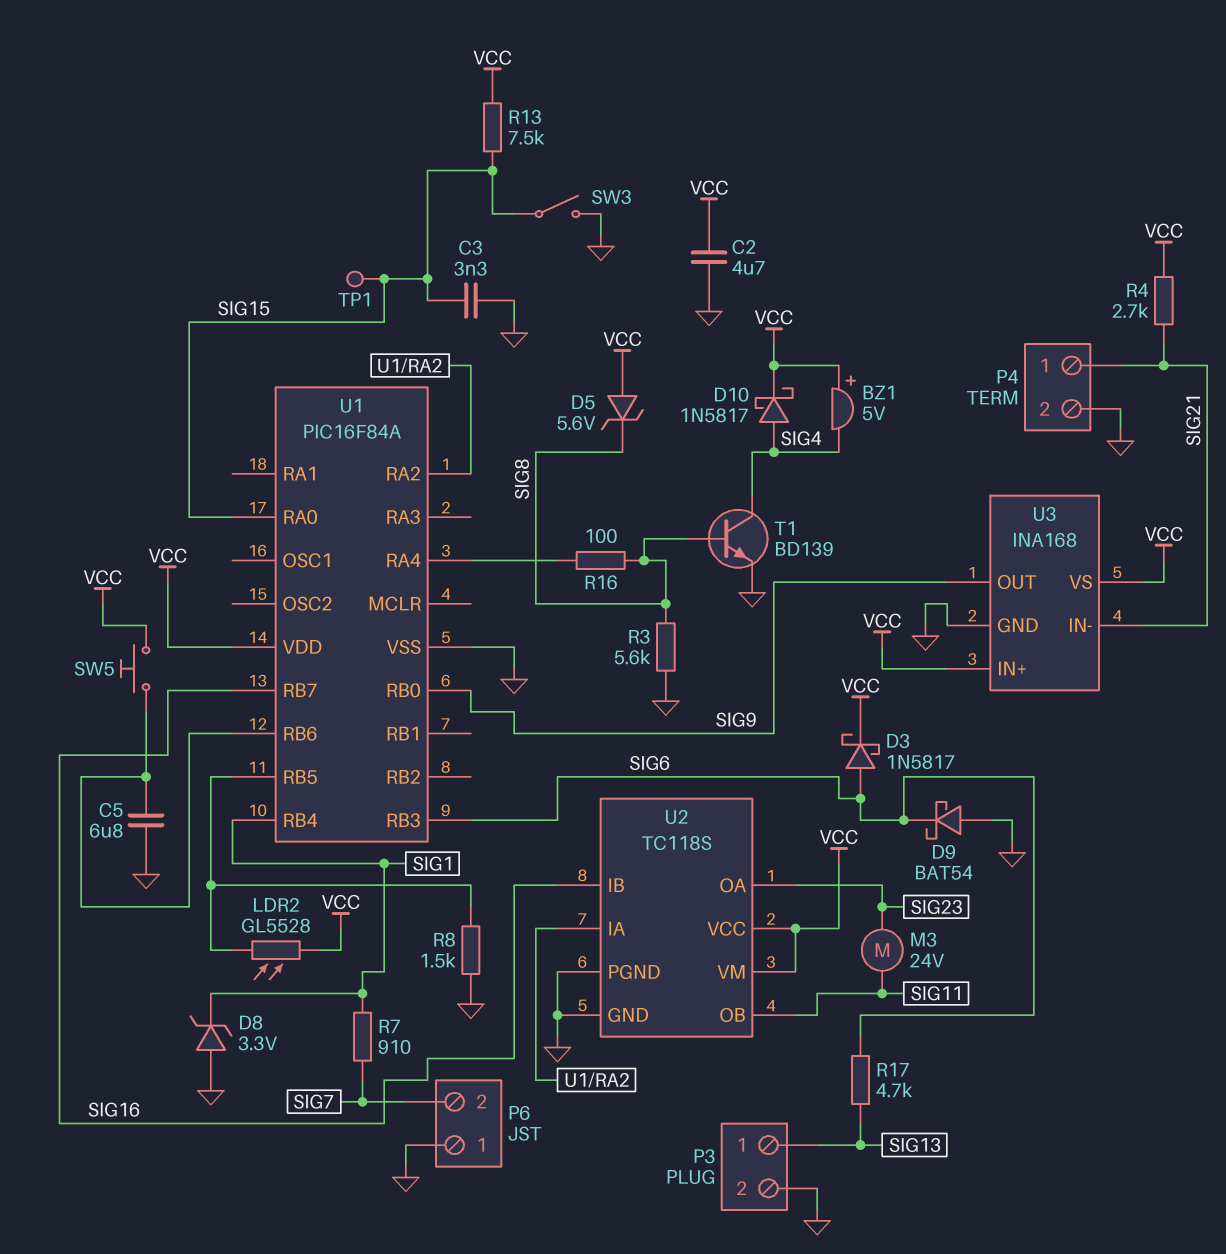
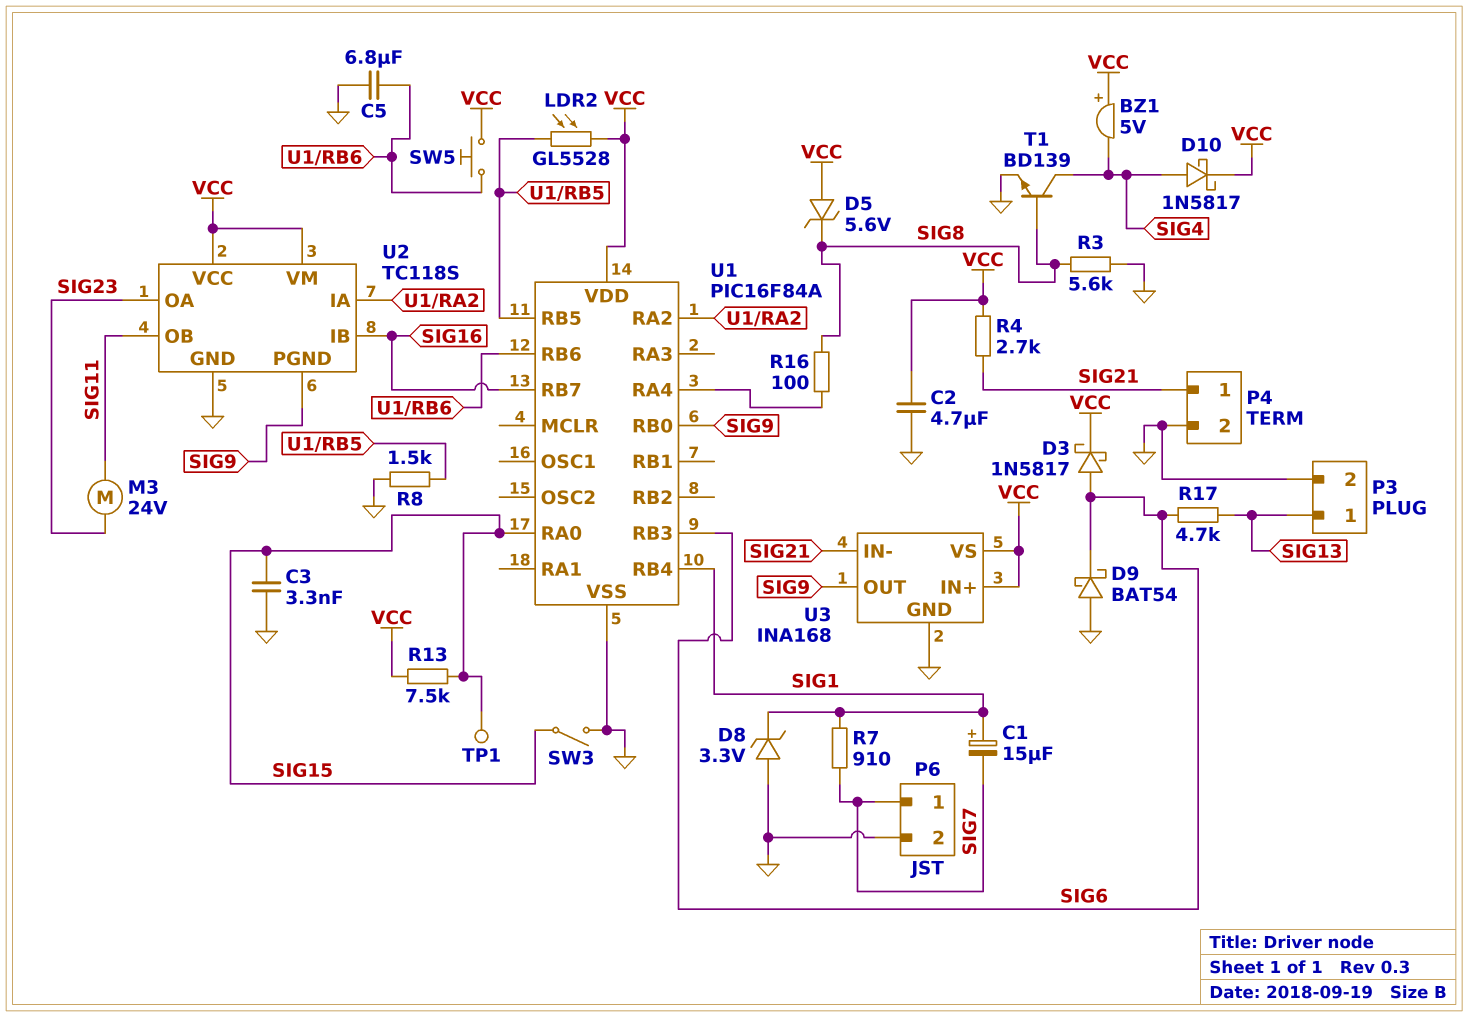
C1: none -> 15uF (plus SIG1, minus SIG7)
P6 pin 1: GND -> SIG7
P6 pin 2: SIG7 -> GND
U2 pin PGND: GND -> SIG9

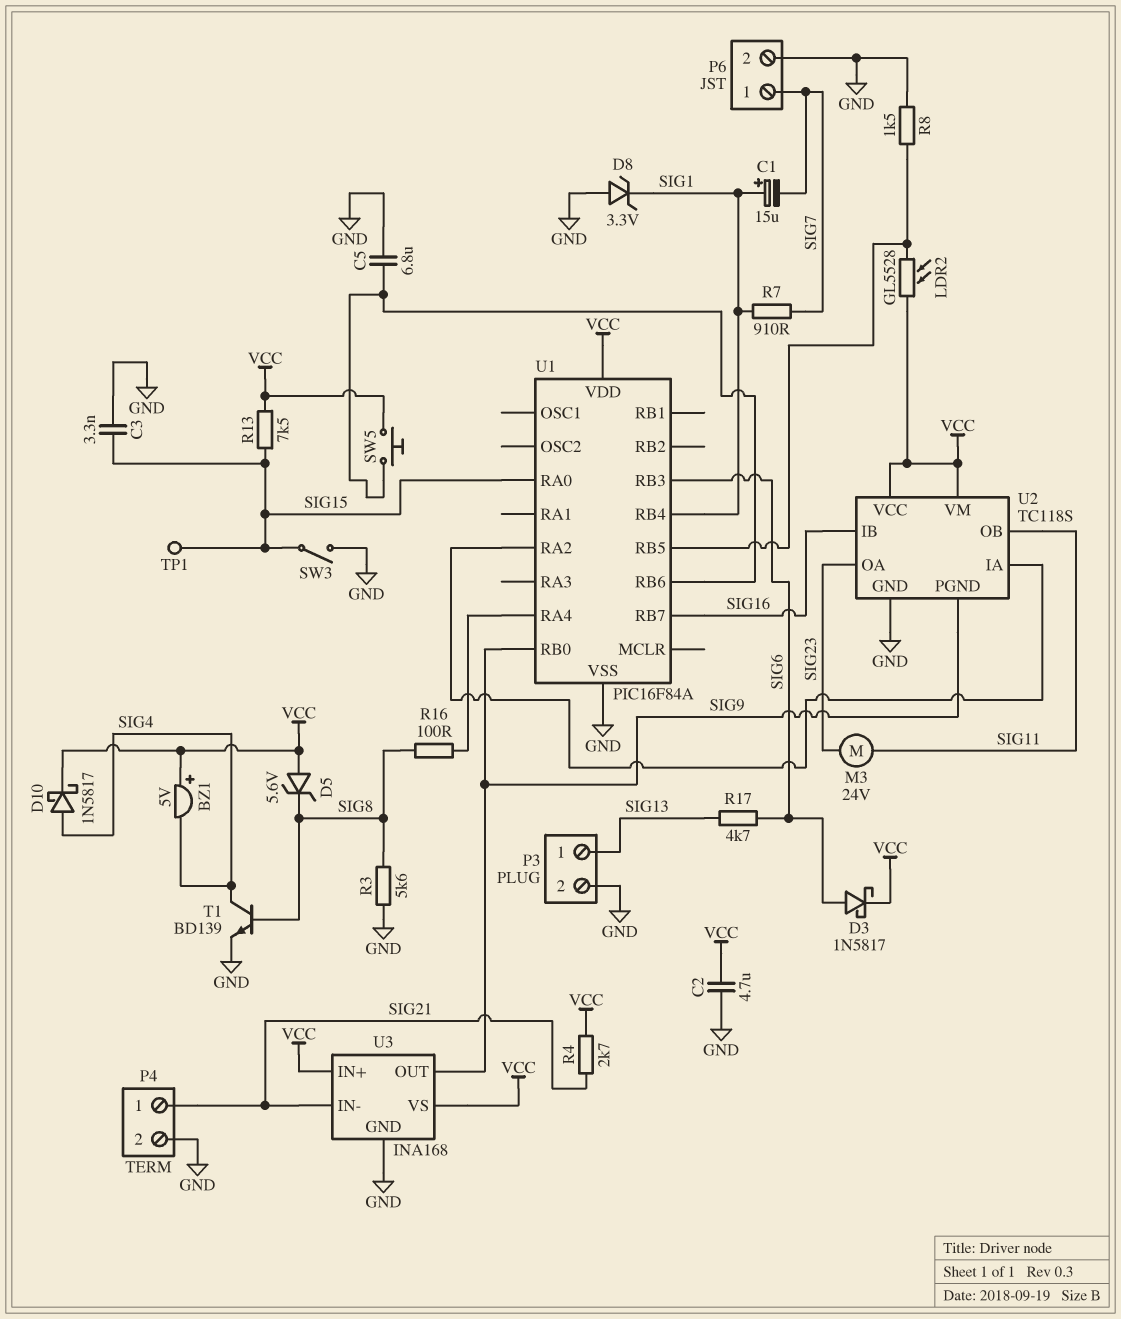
D9: schottky BAT54 (A GND, K SIG6) -> none

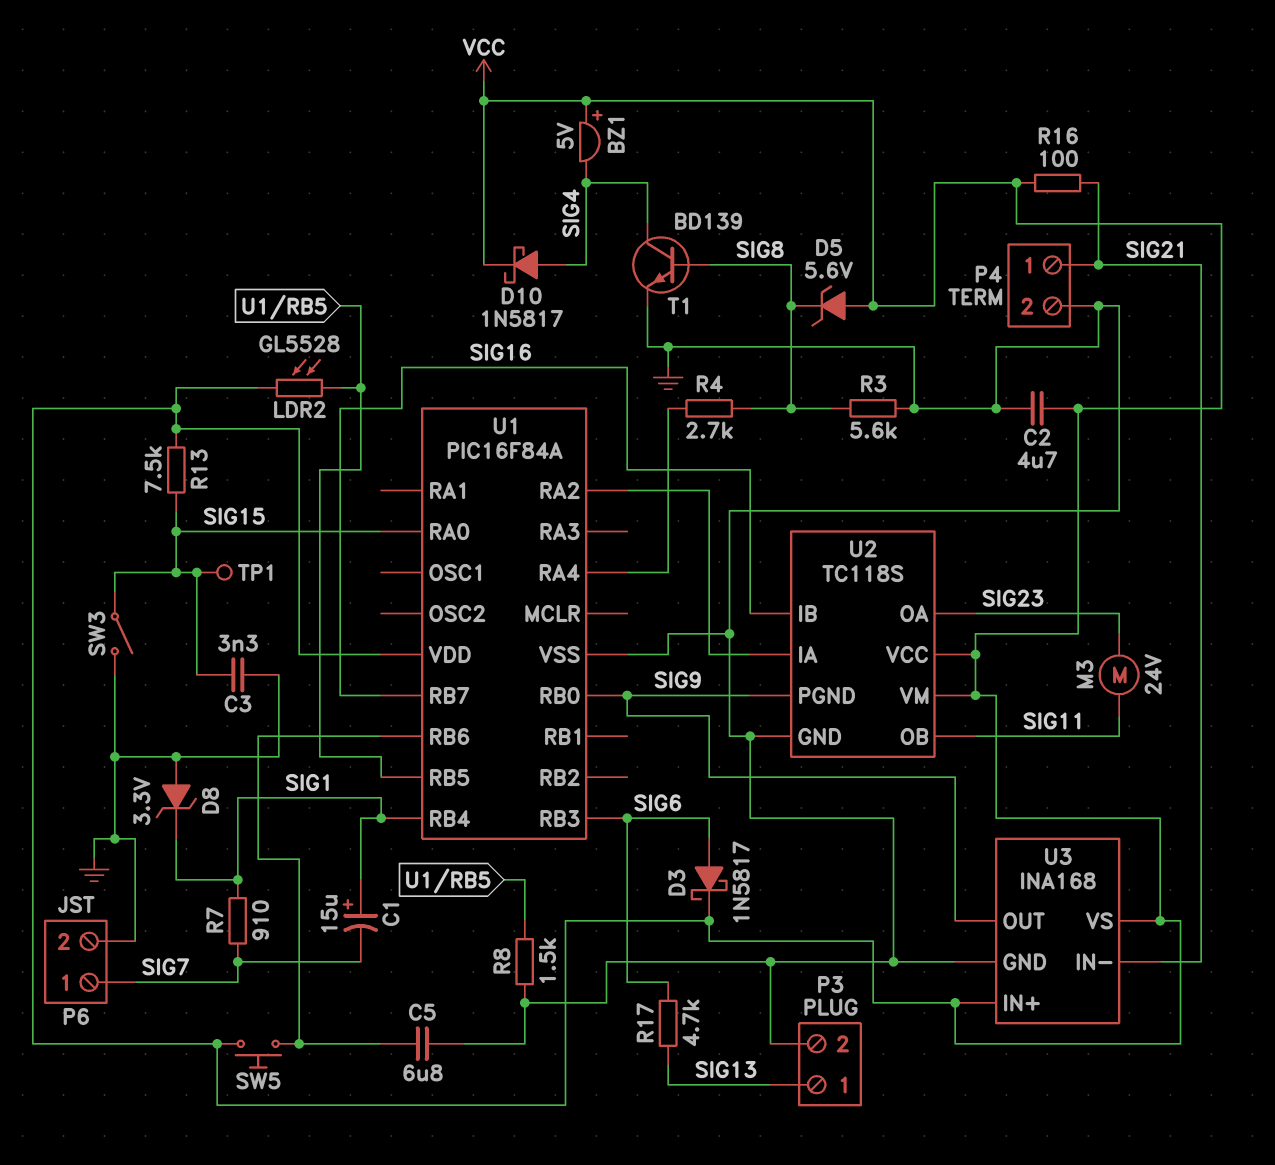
R4: 2.7k (SIG21, VCC) -> 2.7k (SIG8, U1/RA4)
R16: 100 (SIG8, U1/RA4) -> 100 (SIG21, VCC)

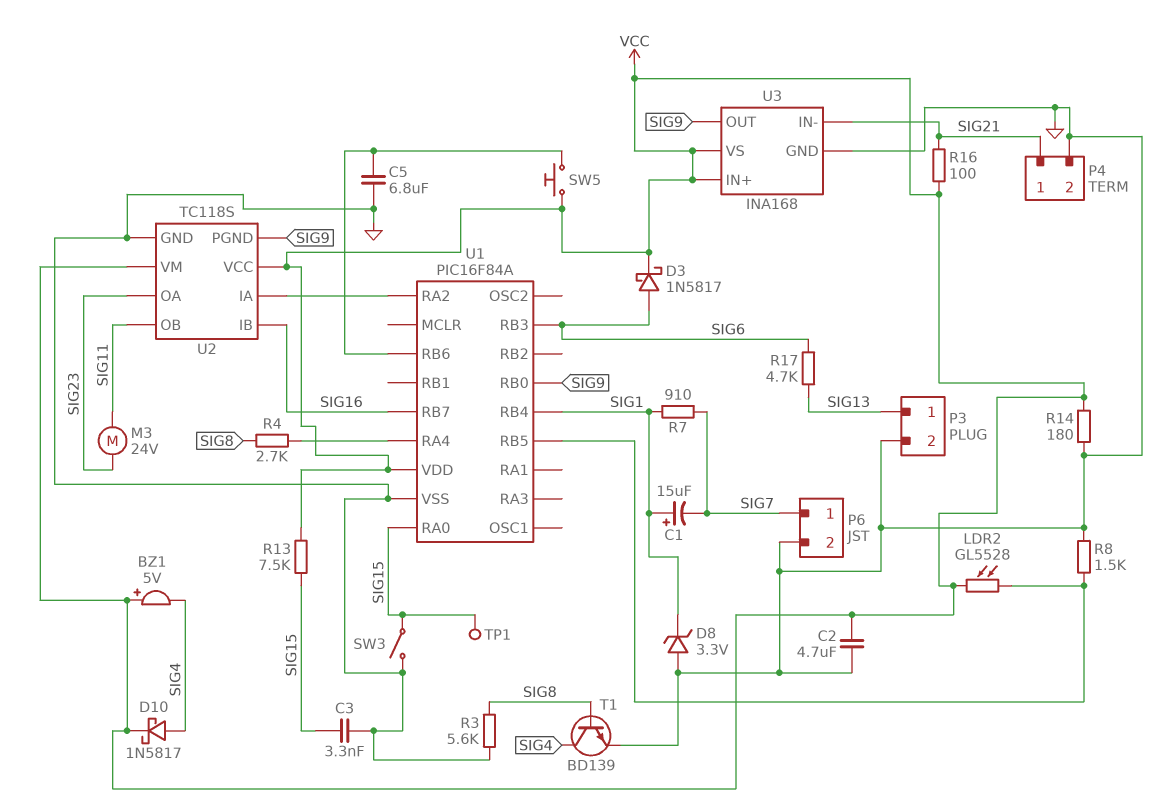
D5: zener 5.6V (A VCC, K SIG8) -> none
R14: none -> 180 (GND, VCC)

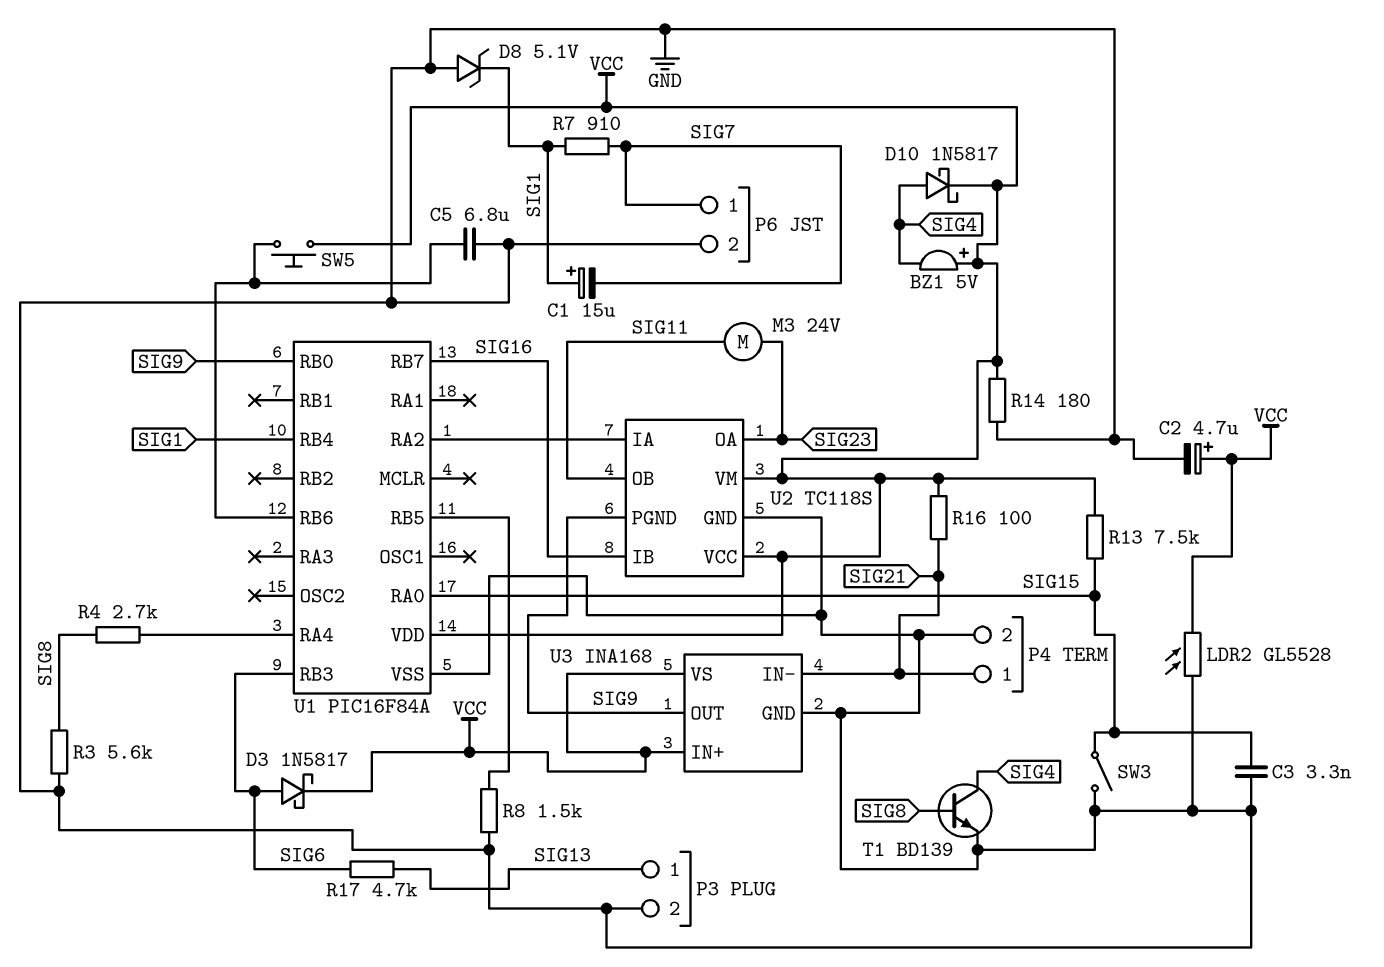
C2: 4.7uF (GND, VCC) -> 4.7uF (plus VCC, minus GND)
D8: zener 3.3V (A GND, K SIG1) -> zener 5.1V (A GND, K SIG1)
LDR2: GL5528 (U1/RB5, VCC) -> GL5528 (GND, VCC)
TP1: test point (SIG15) -> none

